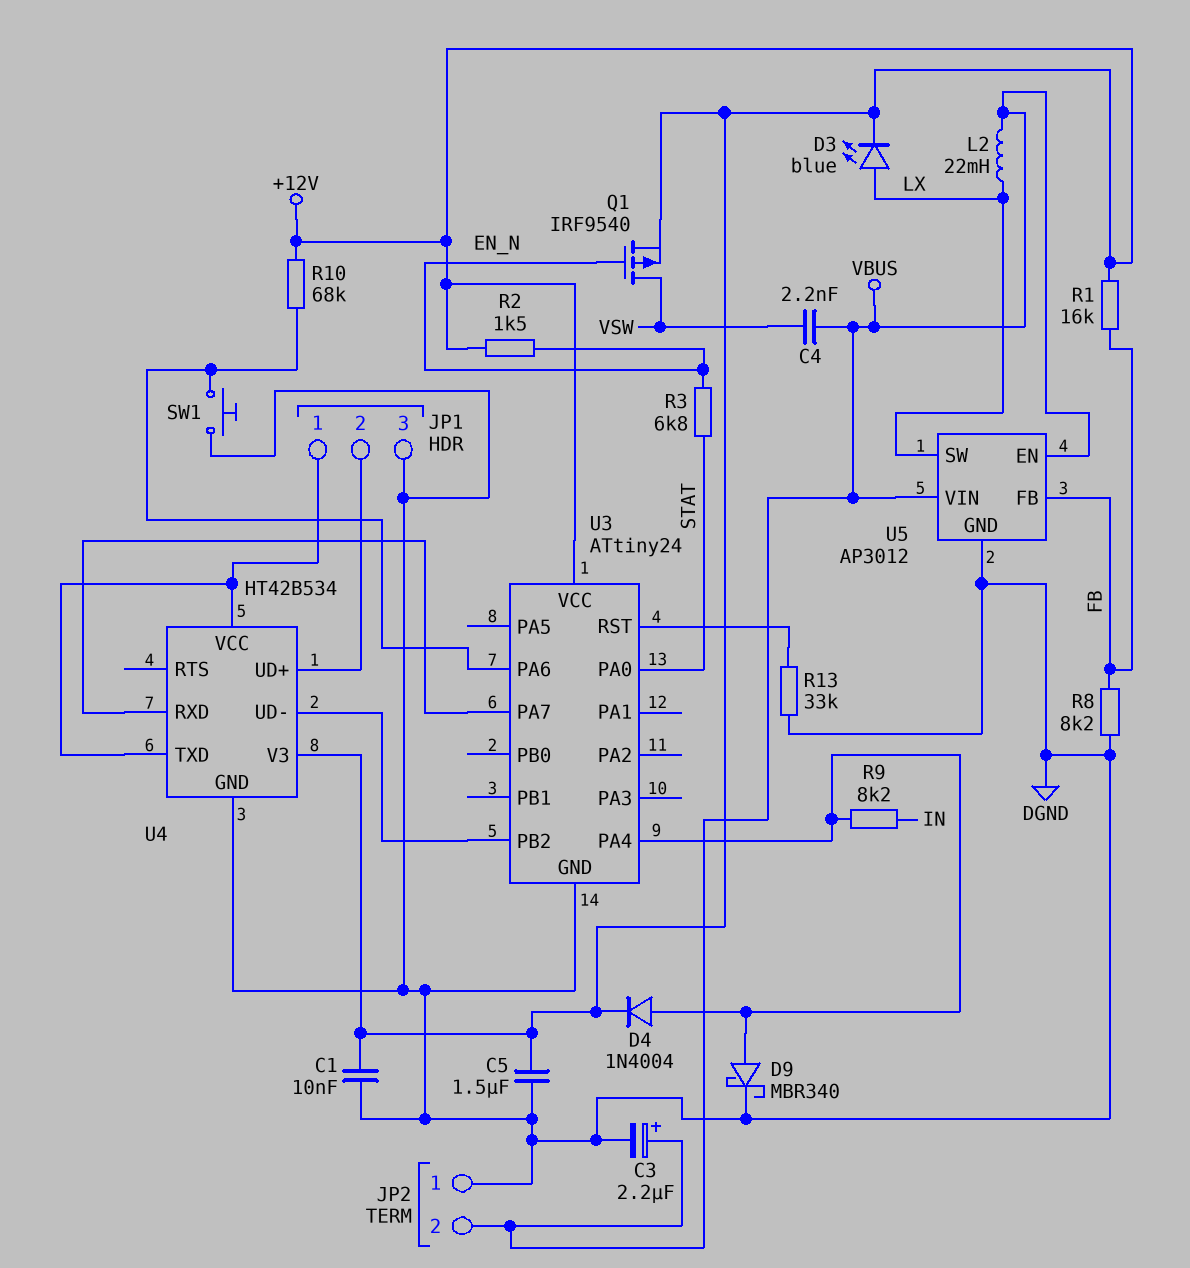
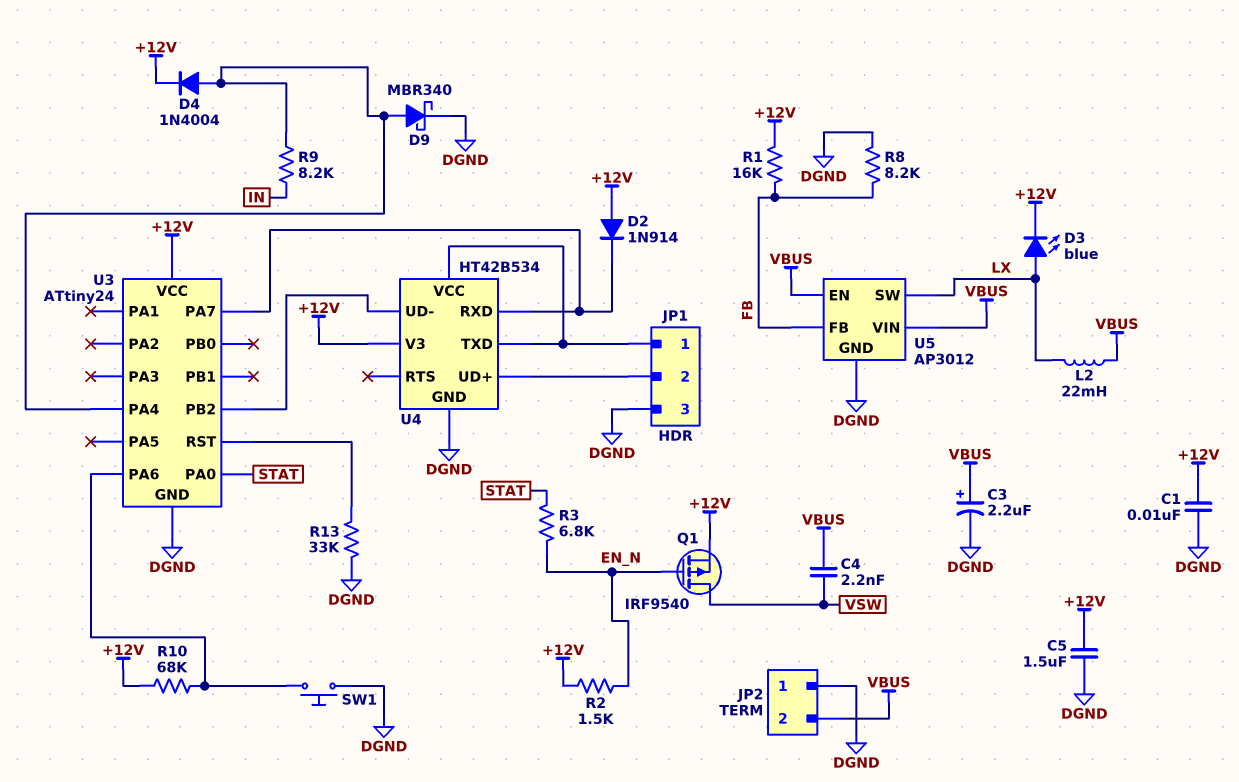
D2: none -> diode 1N914 (A +12V, K U3/PA7)

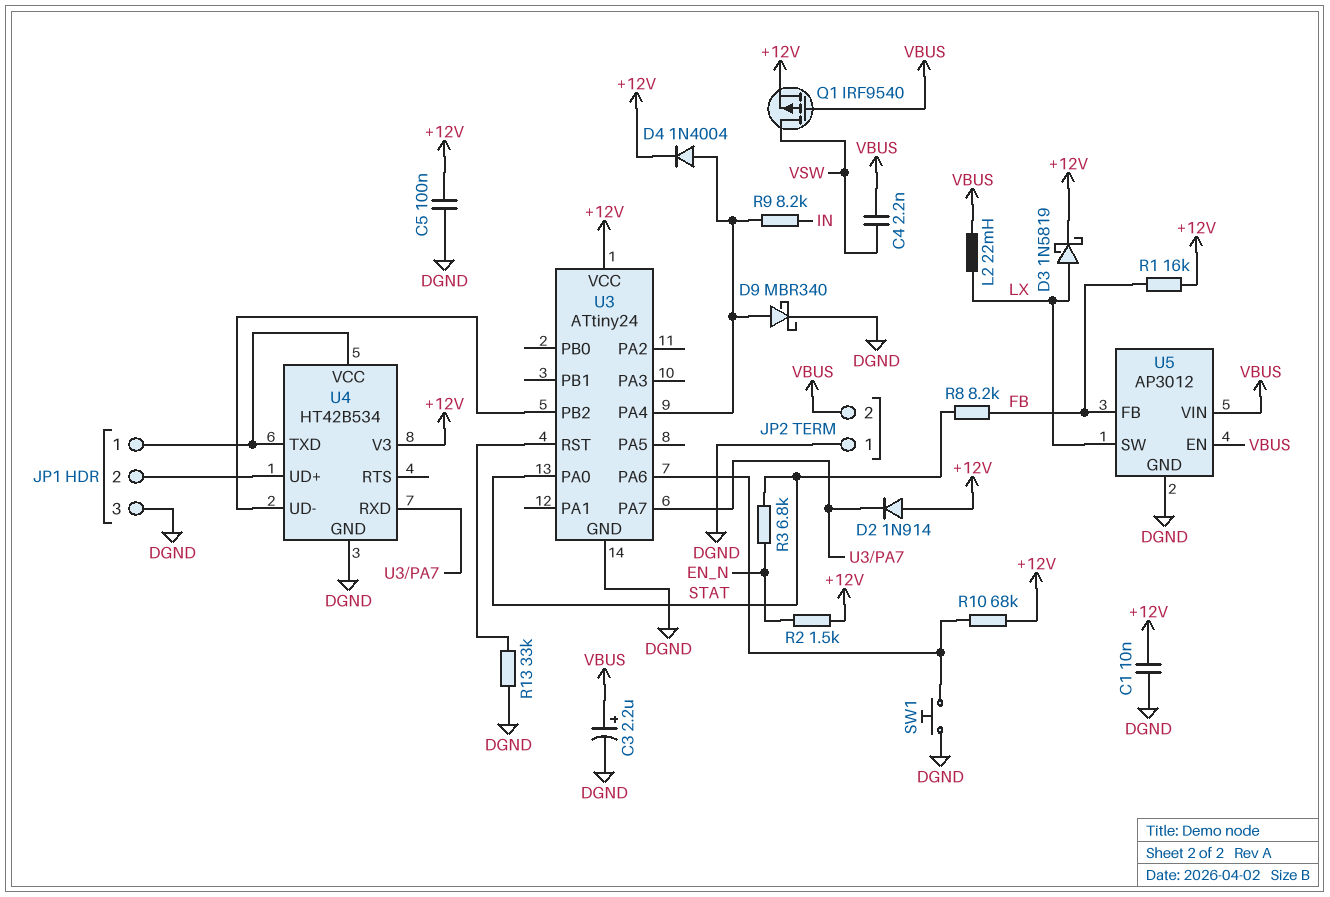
C5: 1.5uF (+12V, DGND) -> 100nF (+12V, DGND)
D3: LED blue (A LX, K +12V) -> schottky 1N5819 (A LX, K +12V)
Q1: PMOS IRF9540 (G EN_N, D VSW, S +12V) -> PMOS IRF9540 (G VBUS, D VSW, S +12V)
R8: 8.2k (DGND, FB) -> 8.2k (FB, STAT)

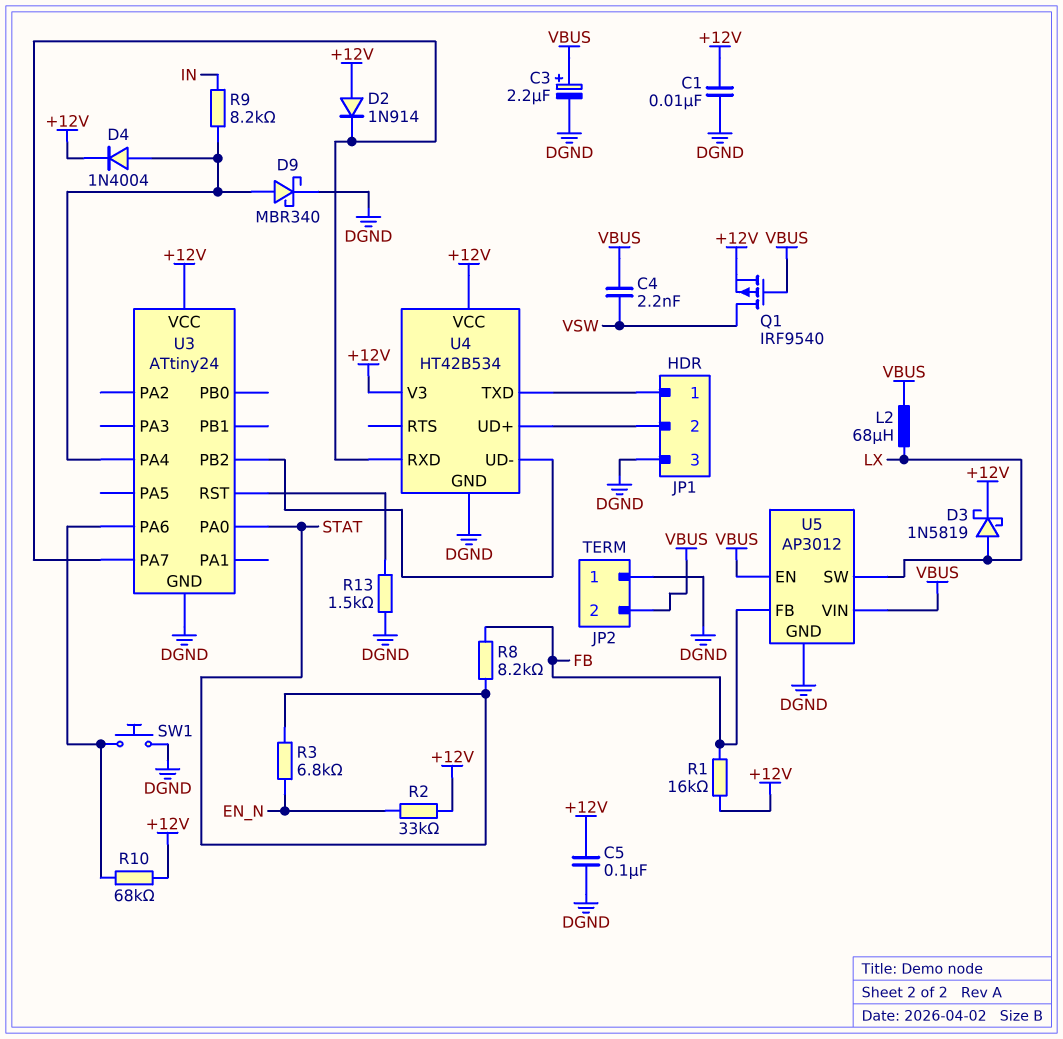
L2: 22mH (LX, VBUS) -> 68uH (LX, VBUS)
R2: 1.5k (+12V, EN_N) -> 33k (+12V, EN_N)
R13: 33k (DGND, U3/RST) -> 1.5k (DGND, U3/RST)
U4 pin VCC: JP1/1 -> +12V

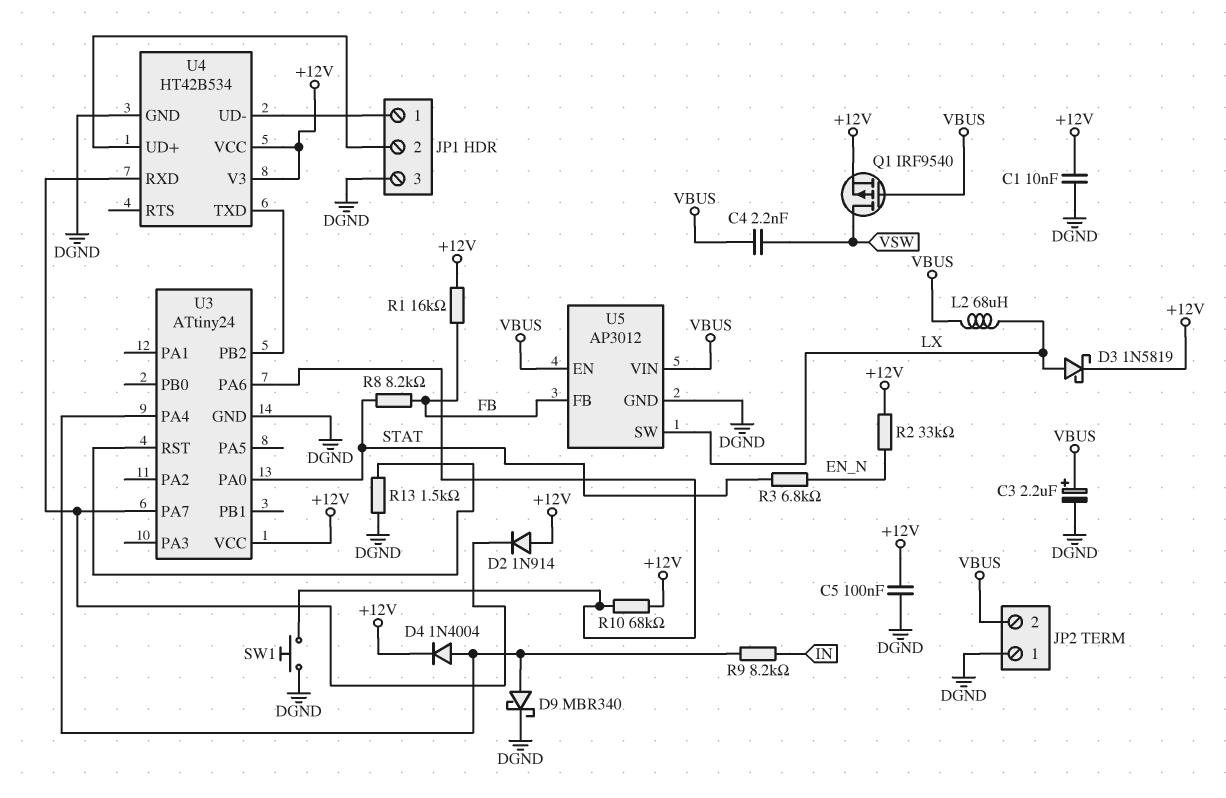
U4 pin TXD: JP1/1 -> U3/PB2
U4 pin UD-: U3/PB2 -> JP1/1

